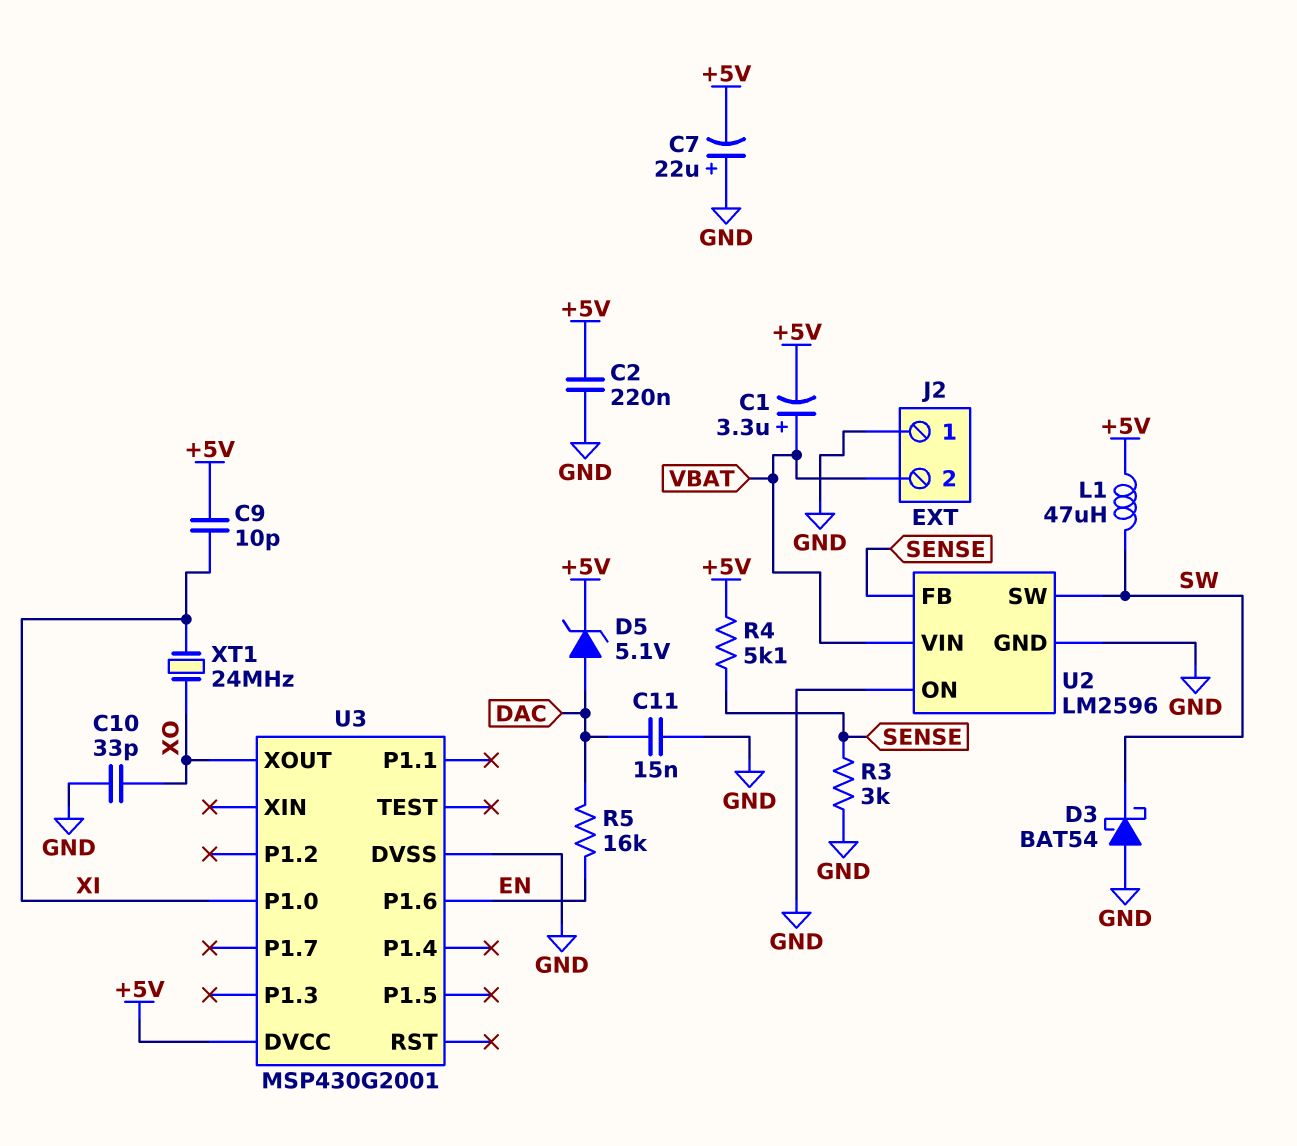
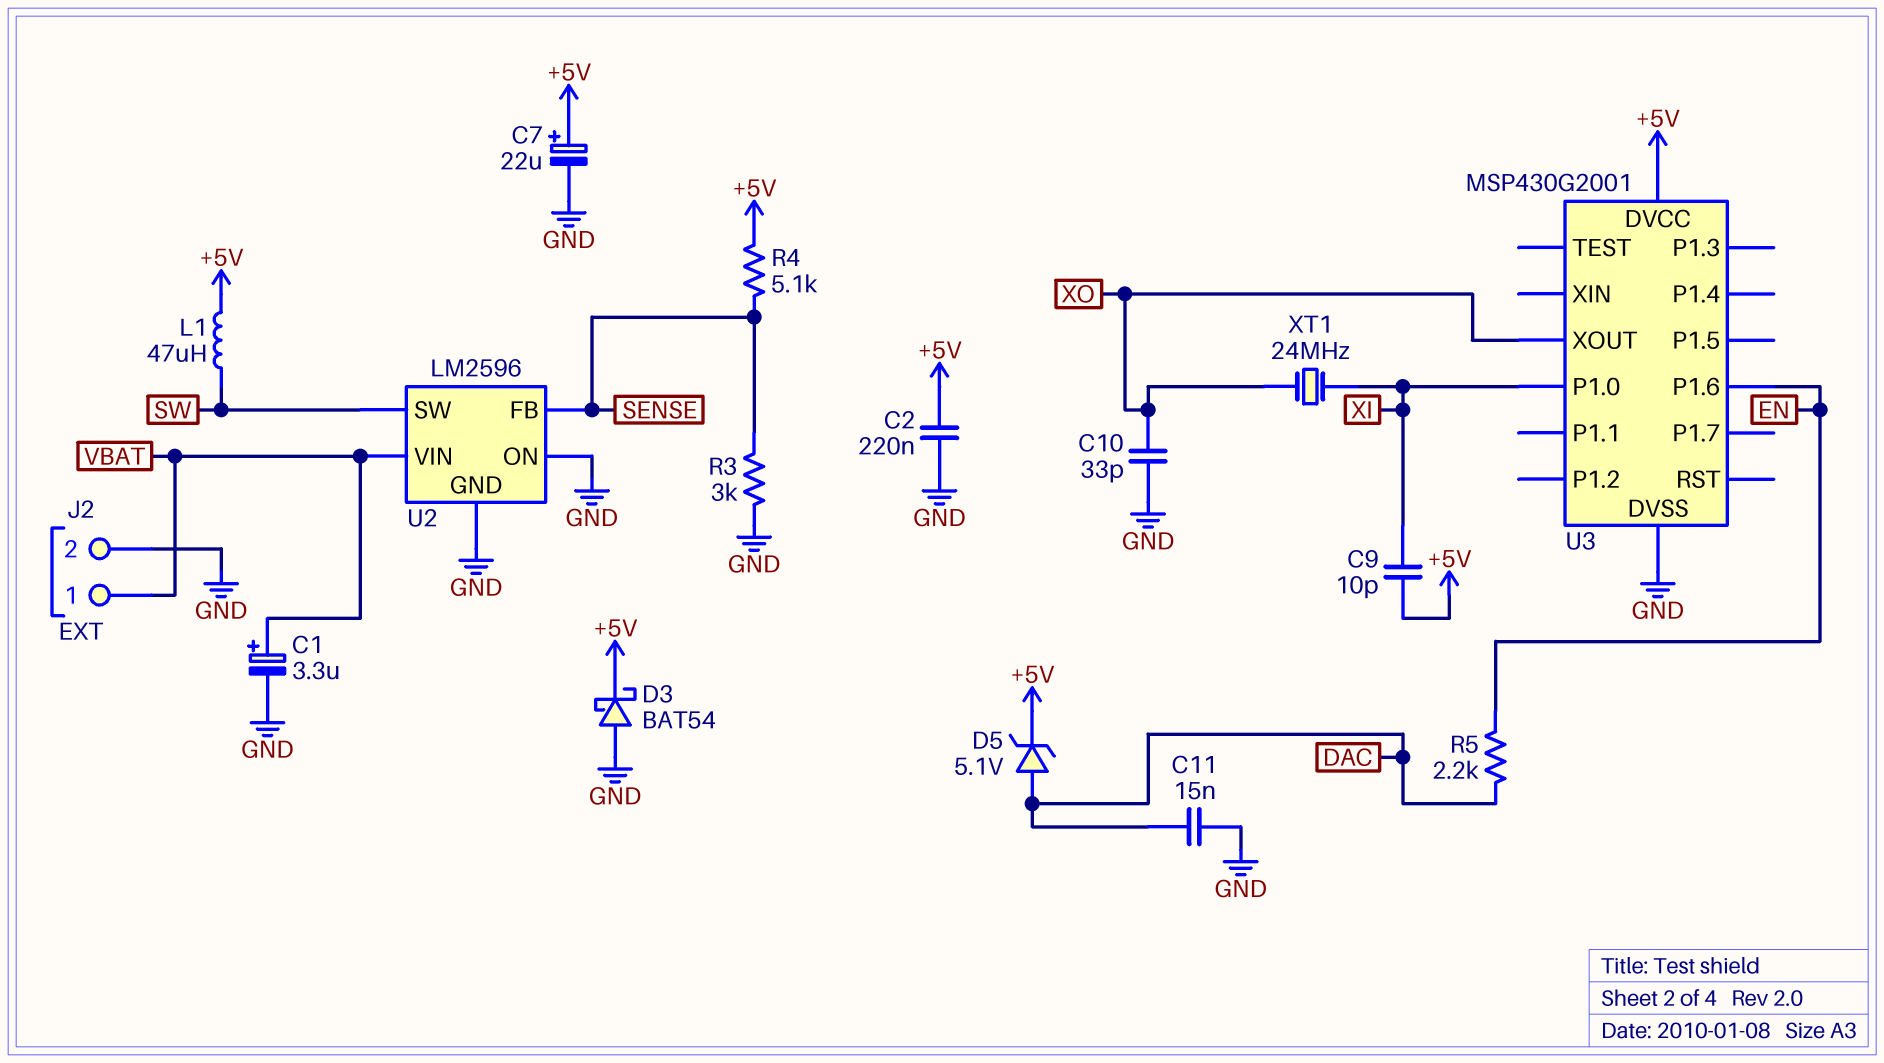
C1: 3.3uF (plus VBAT, minus +5V) -> 3.3uF (plus VBAT, minus GND)
C7: 22uF (plus GND, minus +5V) -> 22uF (plus +5V, minus GND)
D3: schottky BAT54 (A GND, K SW) -> schottky BAT54 (A GND, K +5V)
J2 pin 1: GND -> VBAT
J2 pin 2: VBAT -> GND
R5: 16k (DAC, EN) -> 2.2k (DAC, EN)

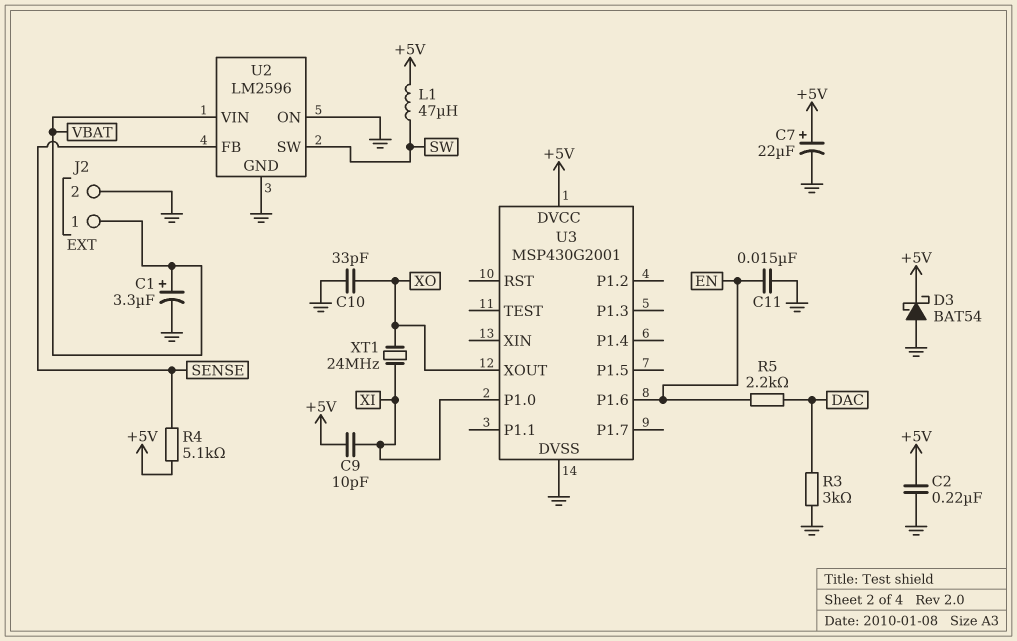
C11: 15nF (DAC, GND) -> 15nF (EN, GND)
D5: zener 5.1V (A DAC, K +5V) -> none
R3: 3k (GND, SENSE) -> 3k (DAC, GND)

